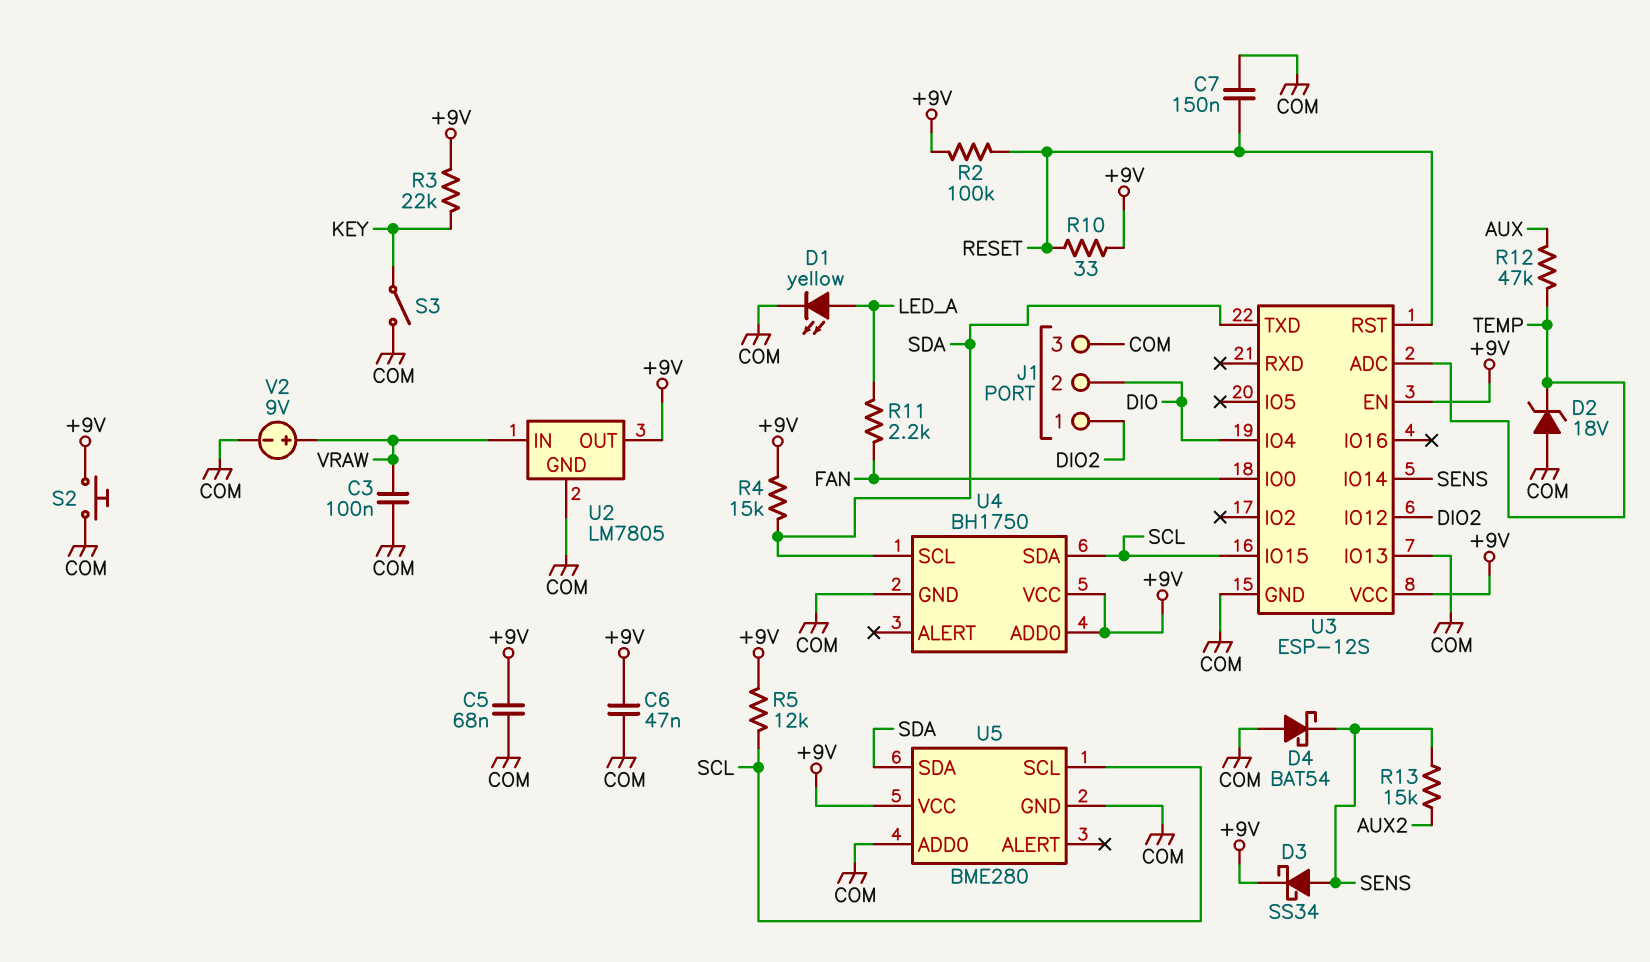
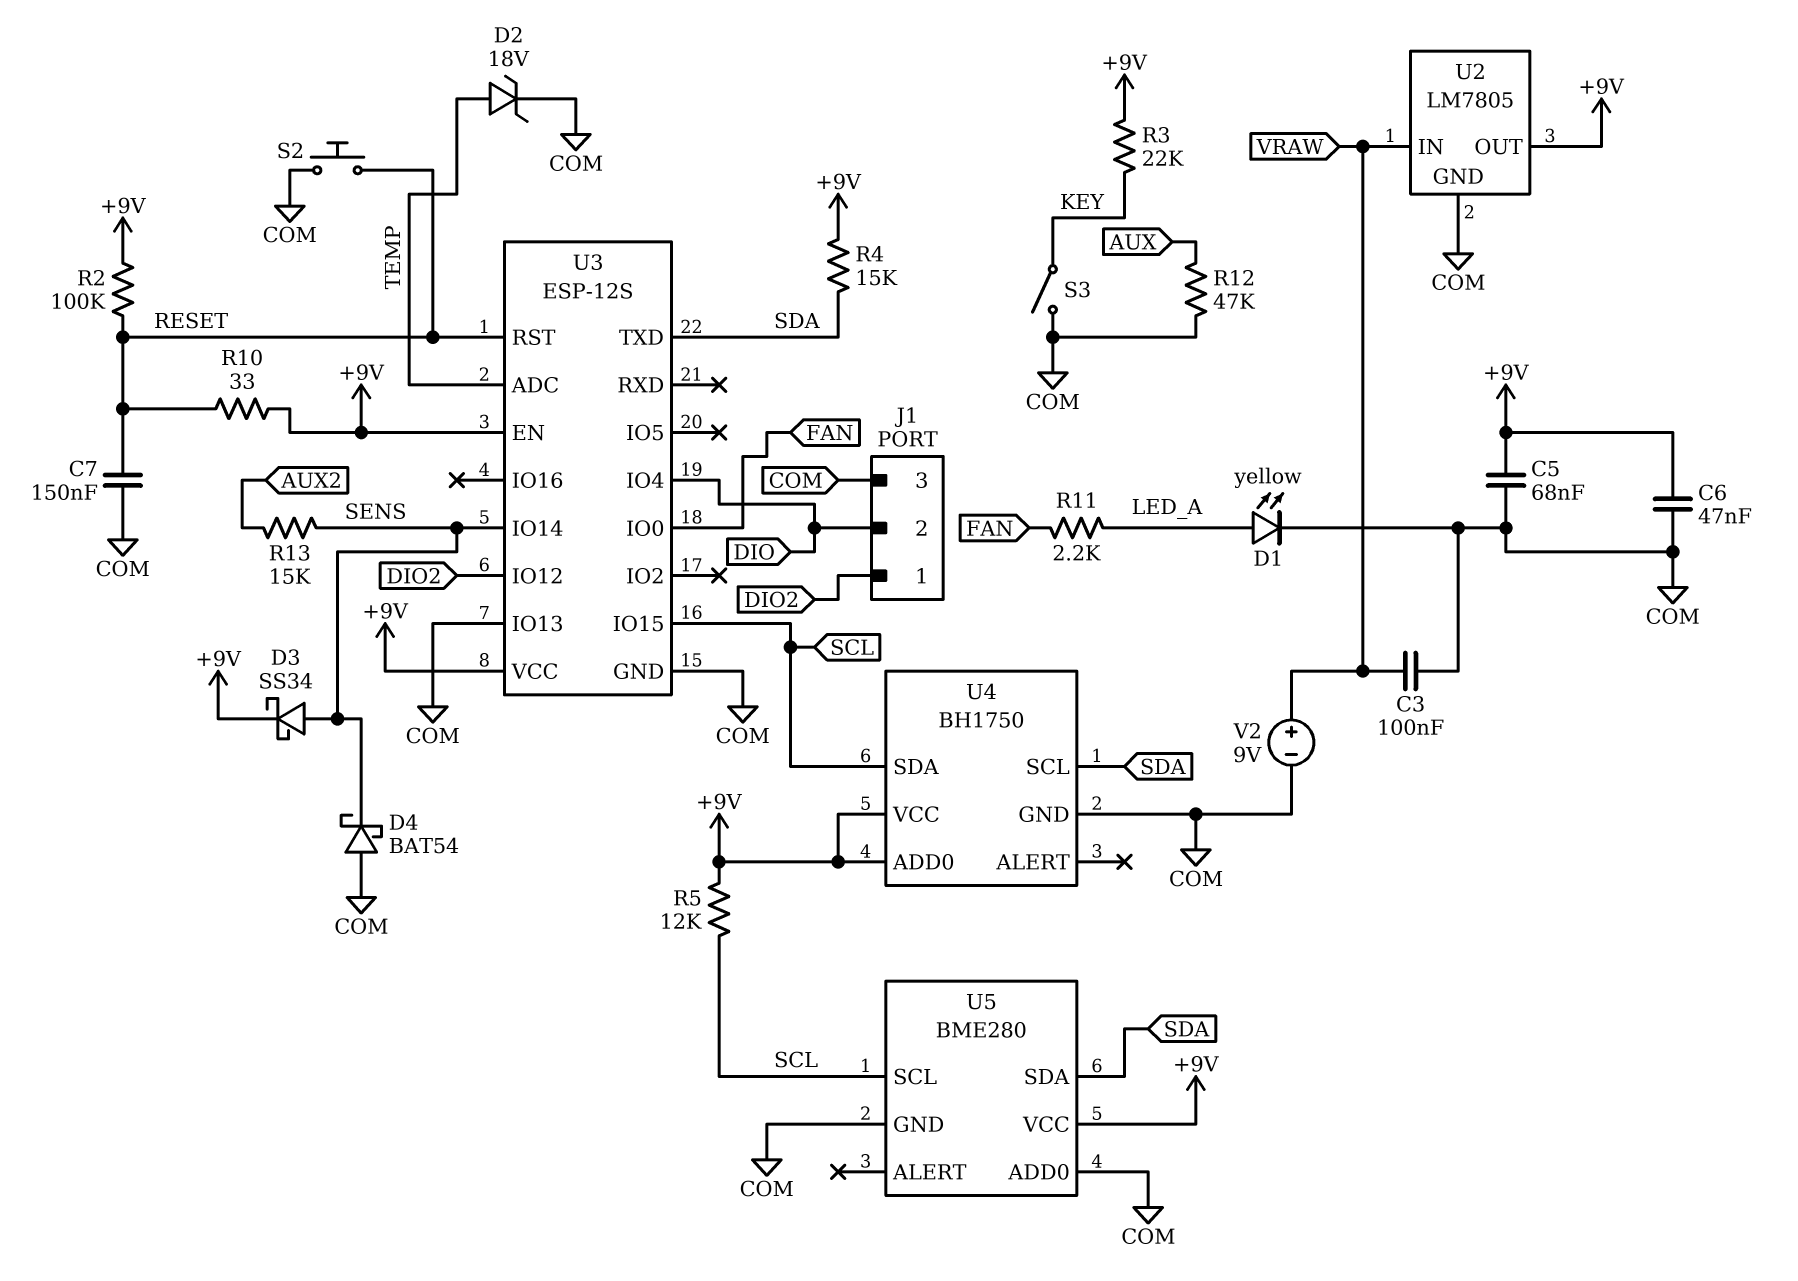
D2: zener 18V (A COM, K TEMP) -> zener 18V (A TEMP, K COM)
R12: 47k (AUX, TEMP) -> 47k (AUX, COM)
S2: button (+9V, COM) -> button (COM, RESET)

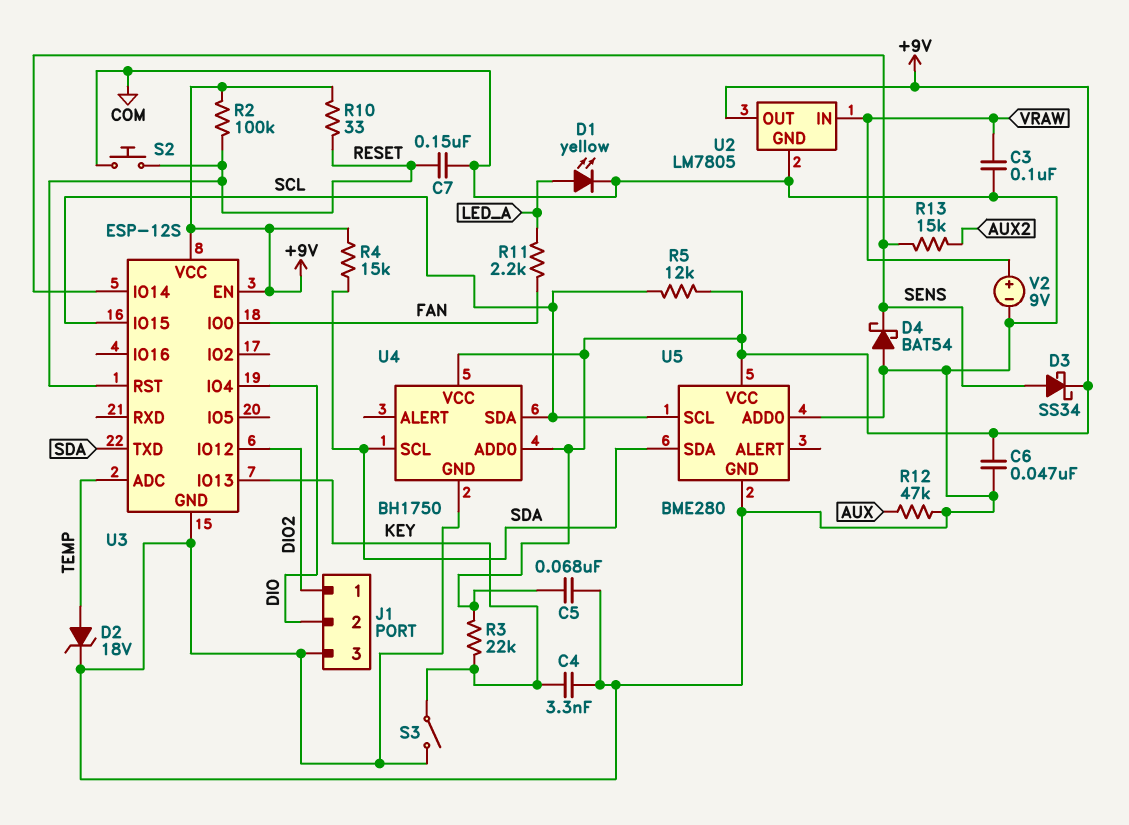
C4: none -> 3.3nF (COM, KEY)
U3 pin IO13: COM -> KEY

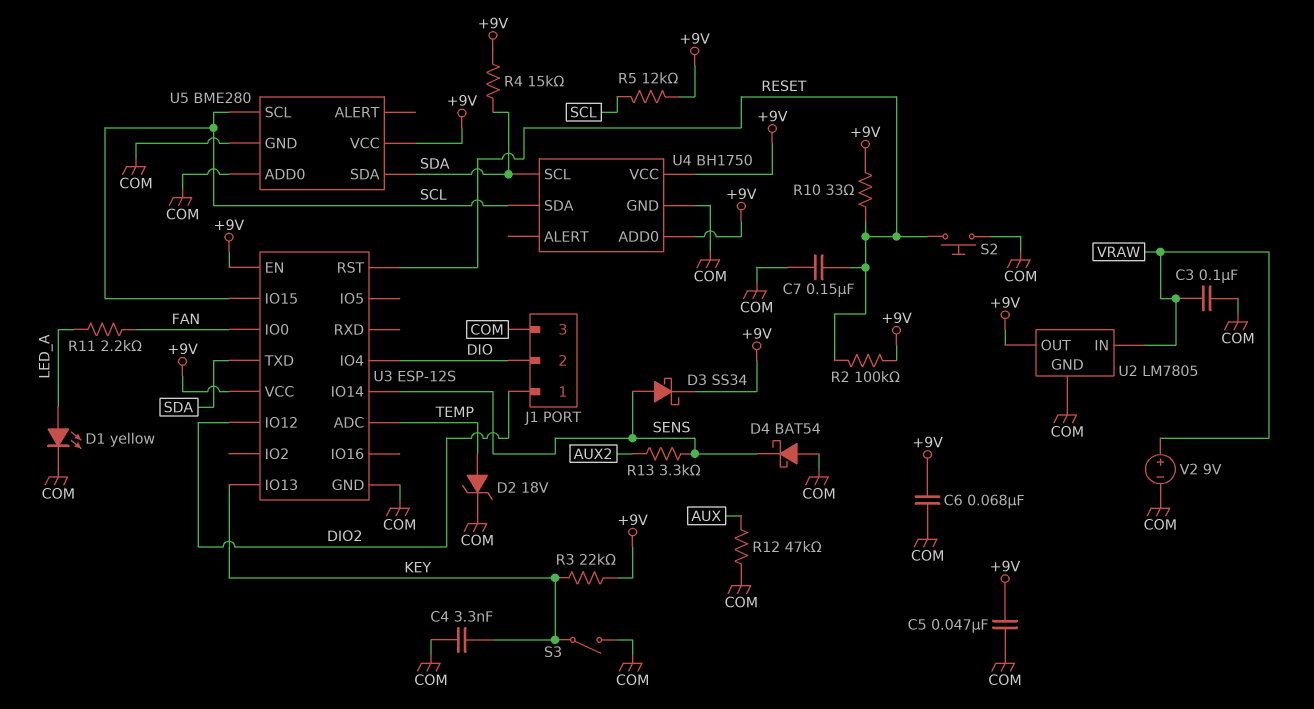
C5: 68nF (+9V, COM) -> 47nF (+9V, COM)
C6: 47nF (+9V, COM) -> 68nF (+9V, COM)
R13: 15k (AUX2, SENS) -> 3.3k (AUX2, SENS)

